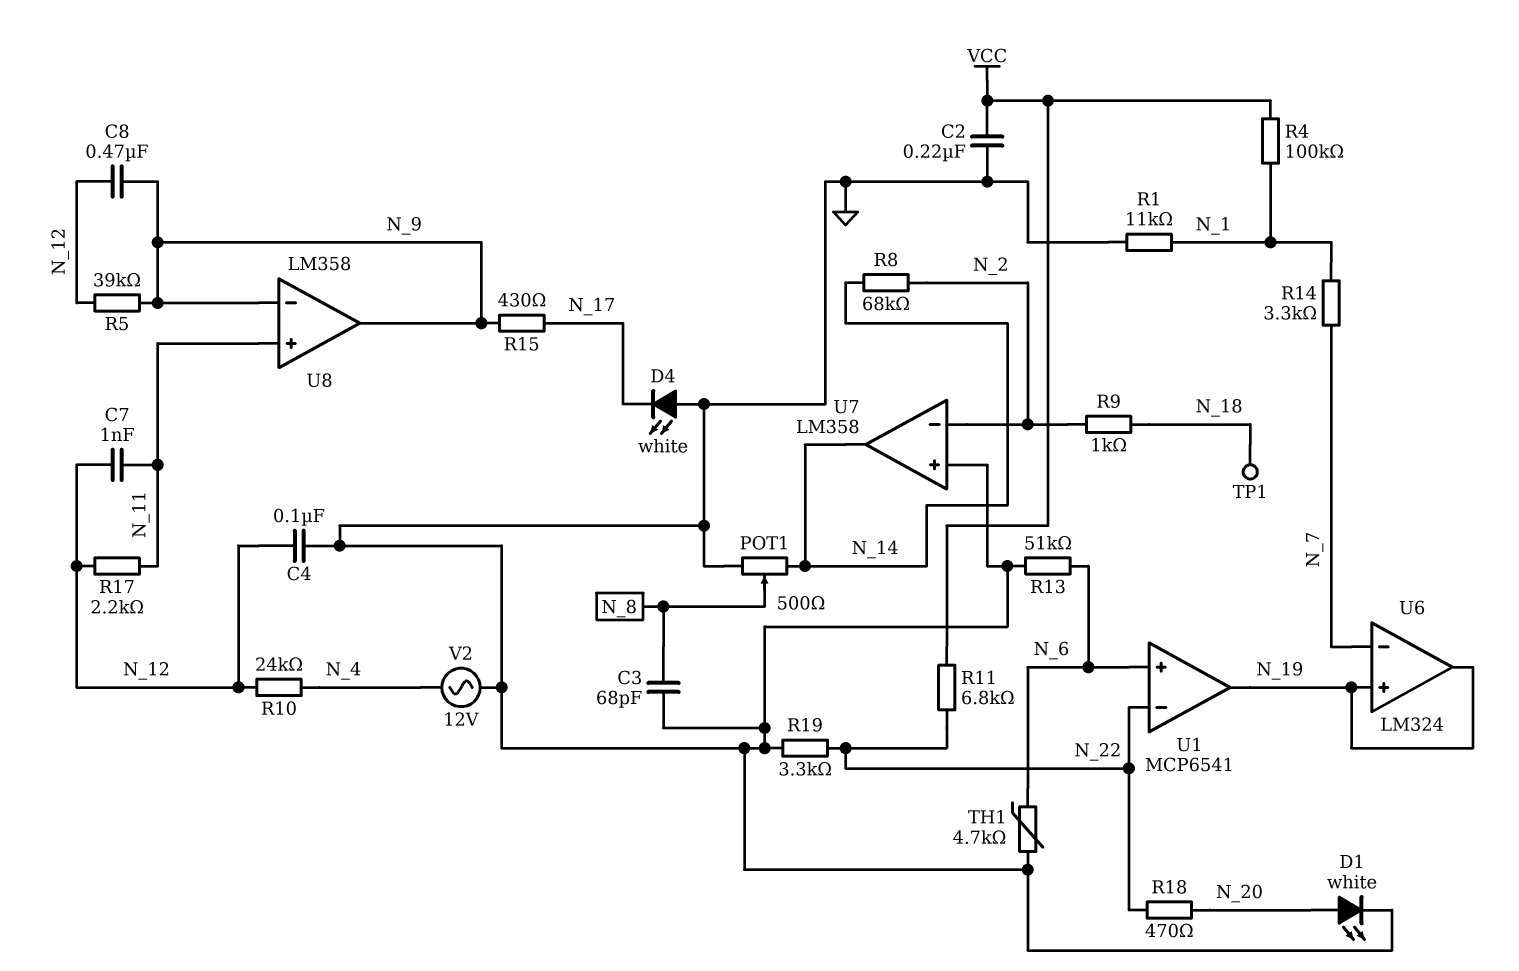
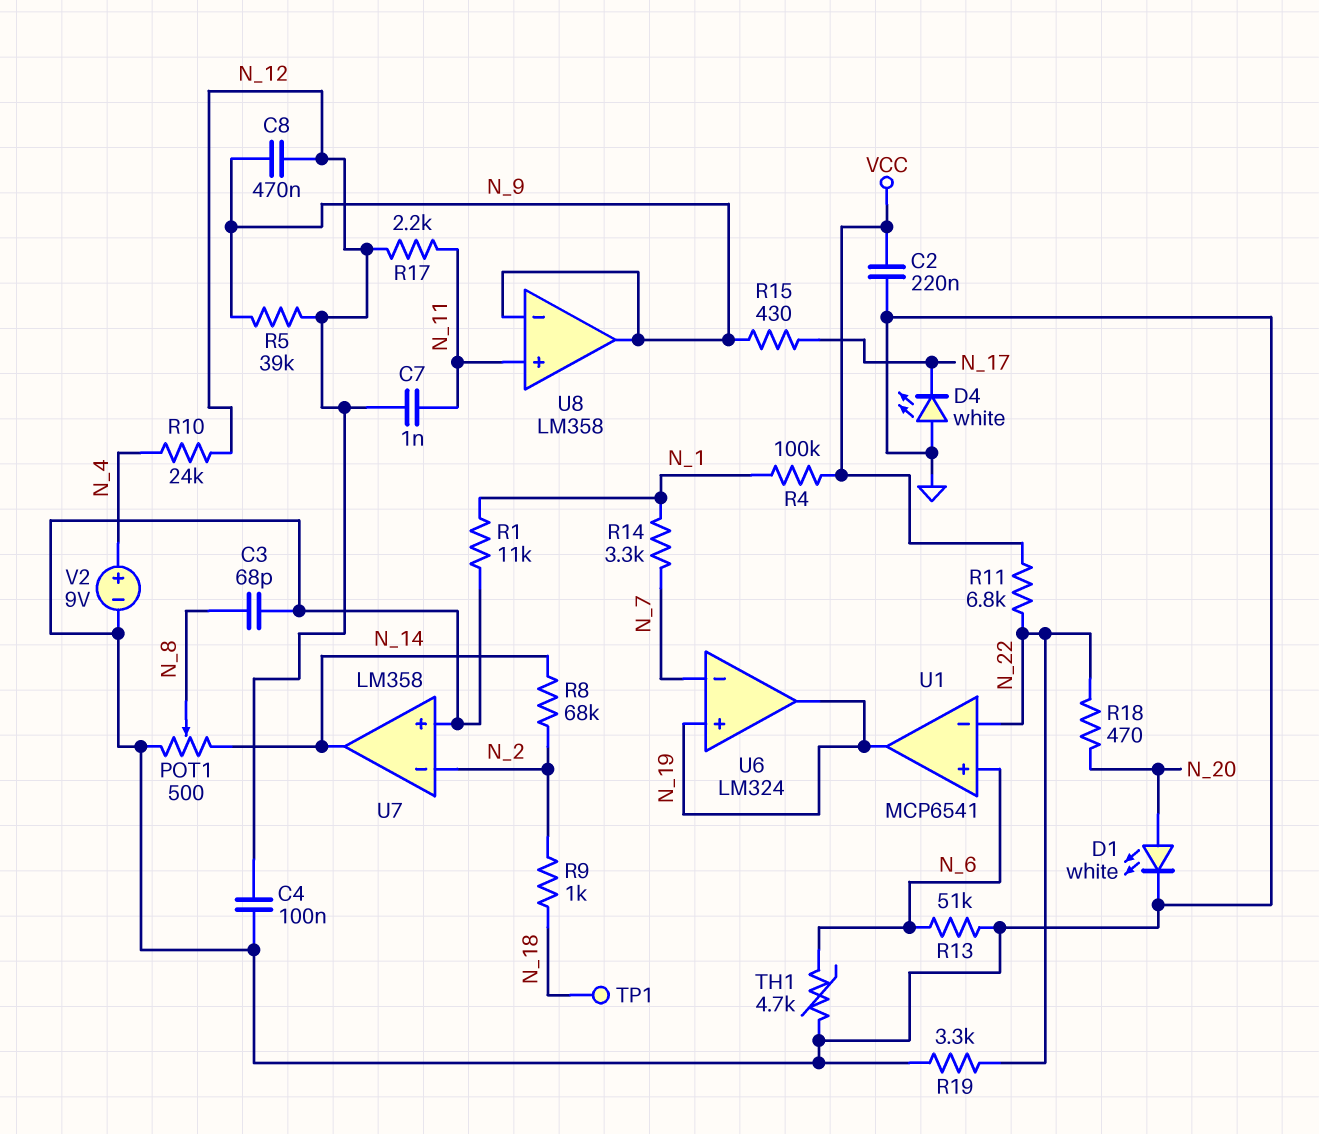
V2: AC 12V (GND, N_4) -> 9V (plus N_4, minus GND)

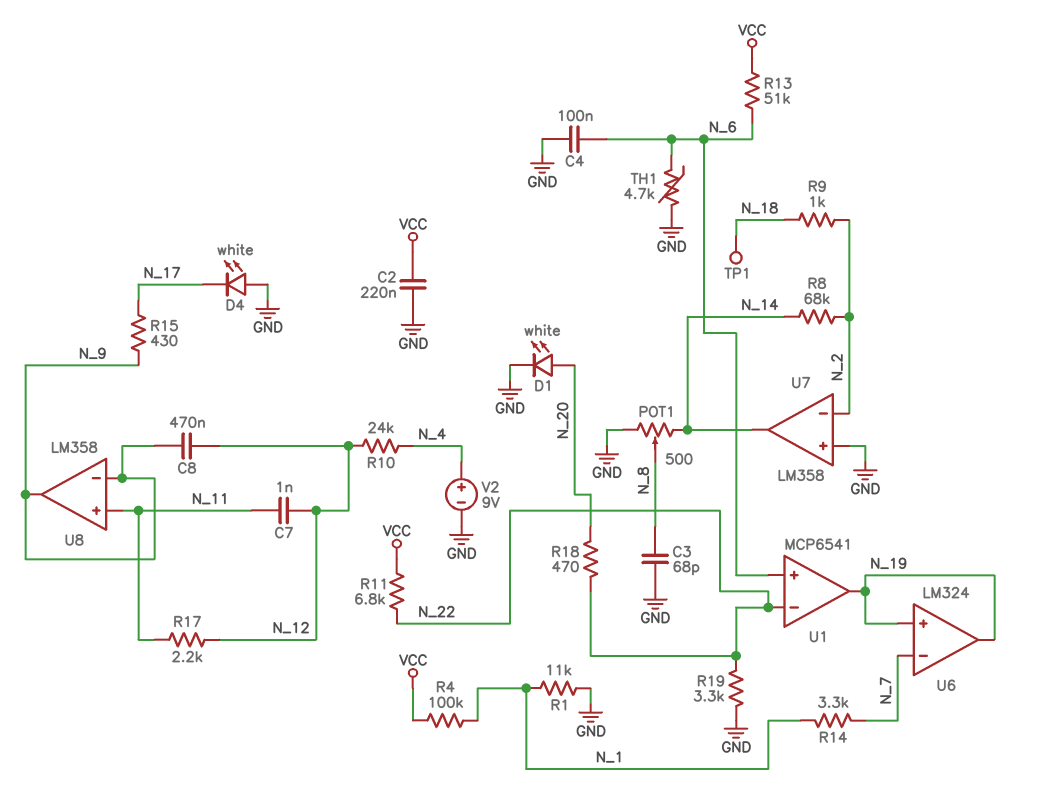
C4: 100nF (GND, N_12) -> 100nF (GND, N_6)
R5: 39k (N_9, N_12) -> none
R13: 51k (GND, N_6) -> 51k (N_6, VCC)

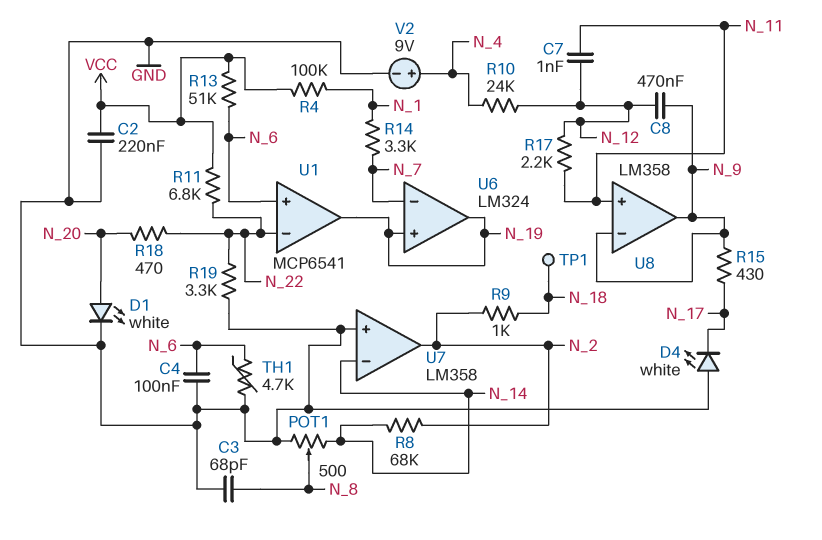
R1: 11k (GND, N_1) -> none
U7 pin in-: N_2 -> N_14
U7 pin out: N_14 -> N_2

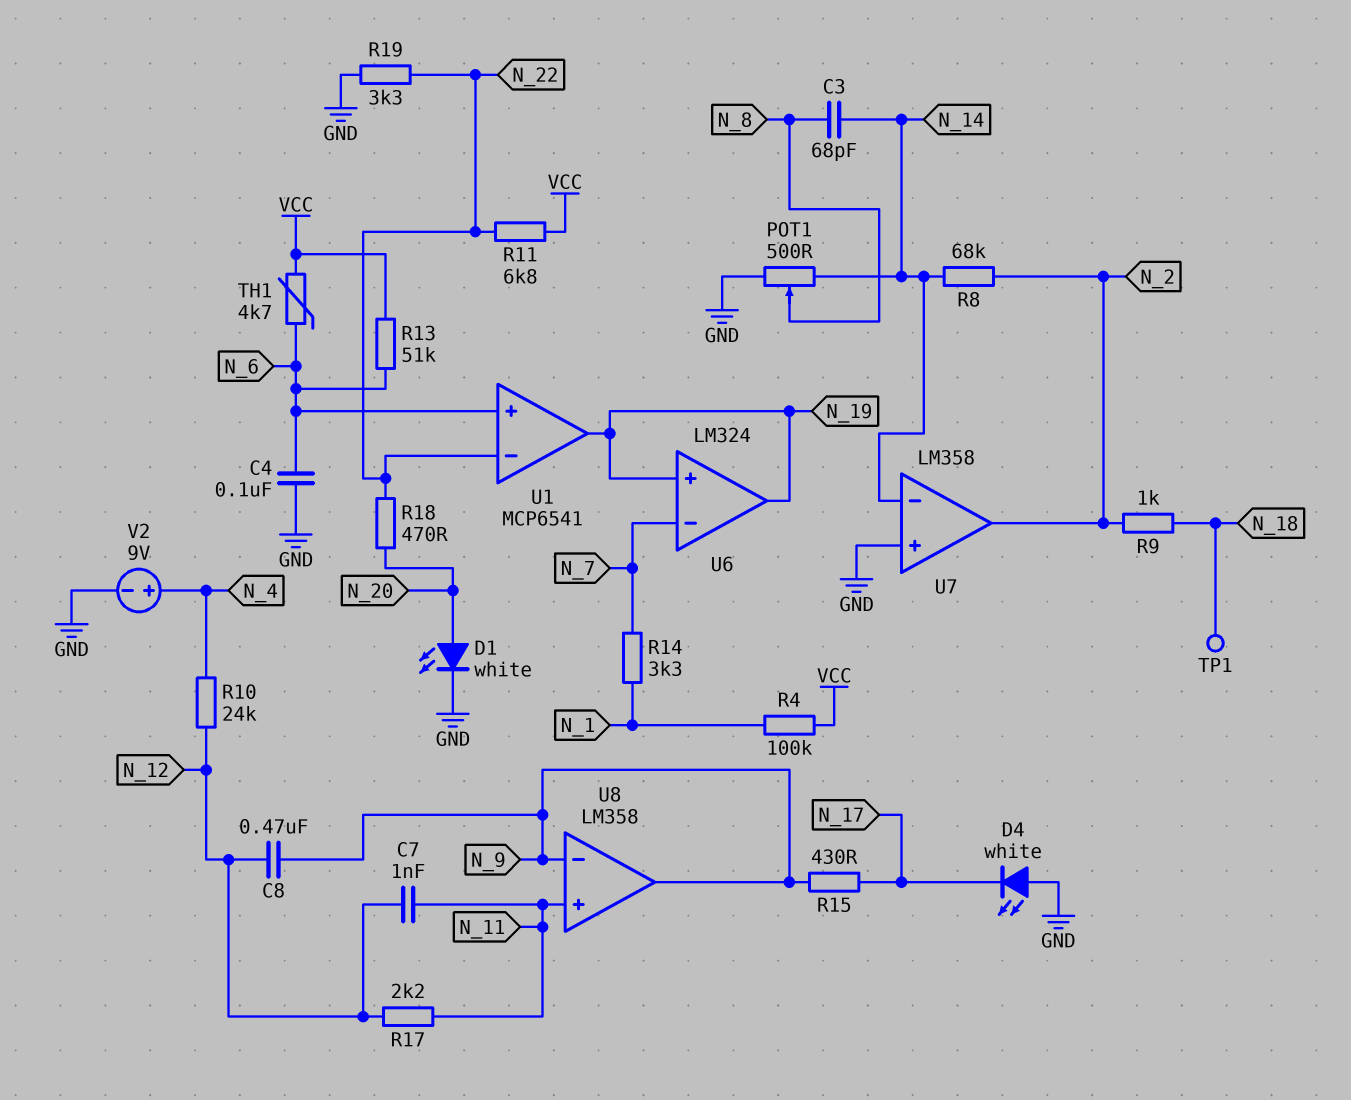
C2: 220nF (GND, VCC) -> none
C3: 68pF (GND, N_8) -> 68pF (N_8, N_14)
TH1: 4.7k (GND, N_6) -> 4.7k (N_6, VCC)

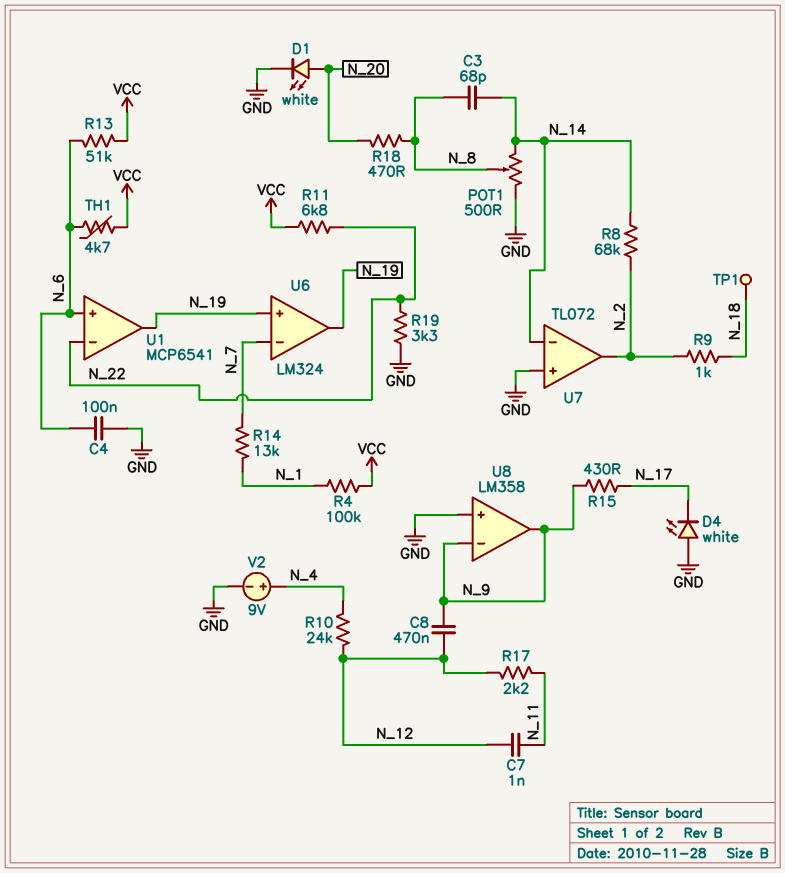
R14: 3.3k (N_1, N_7) -> 13k (N_1, N_7)
R18: 470 (N_20, N_22) -> 470 (N_8, N_20)
U7: LM358 -> TL072
U8 pin in+: N_11 -> GND

